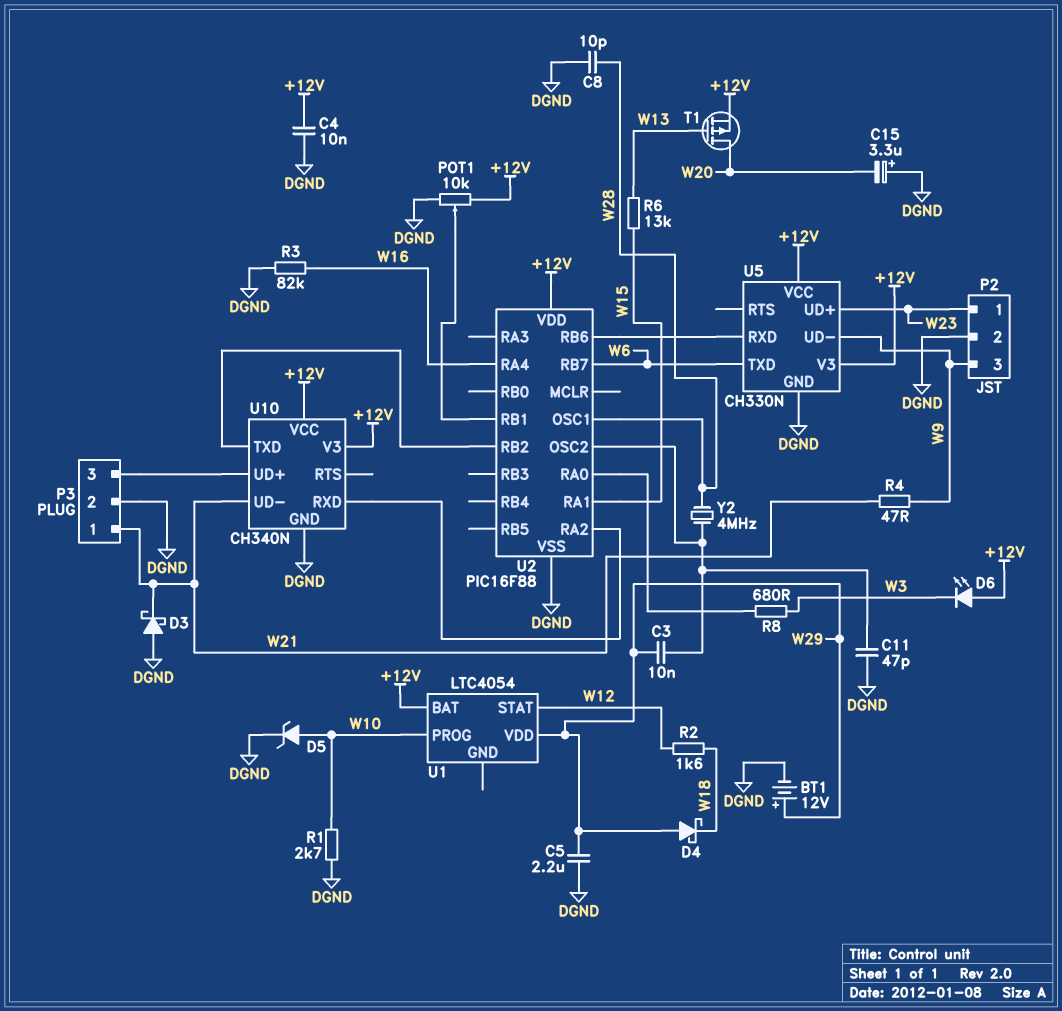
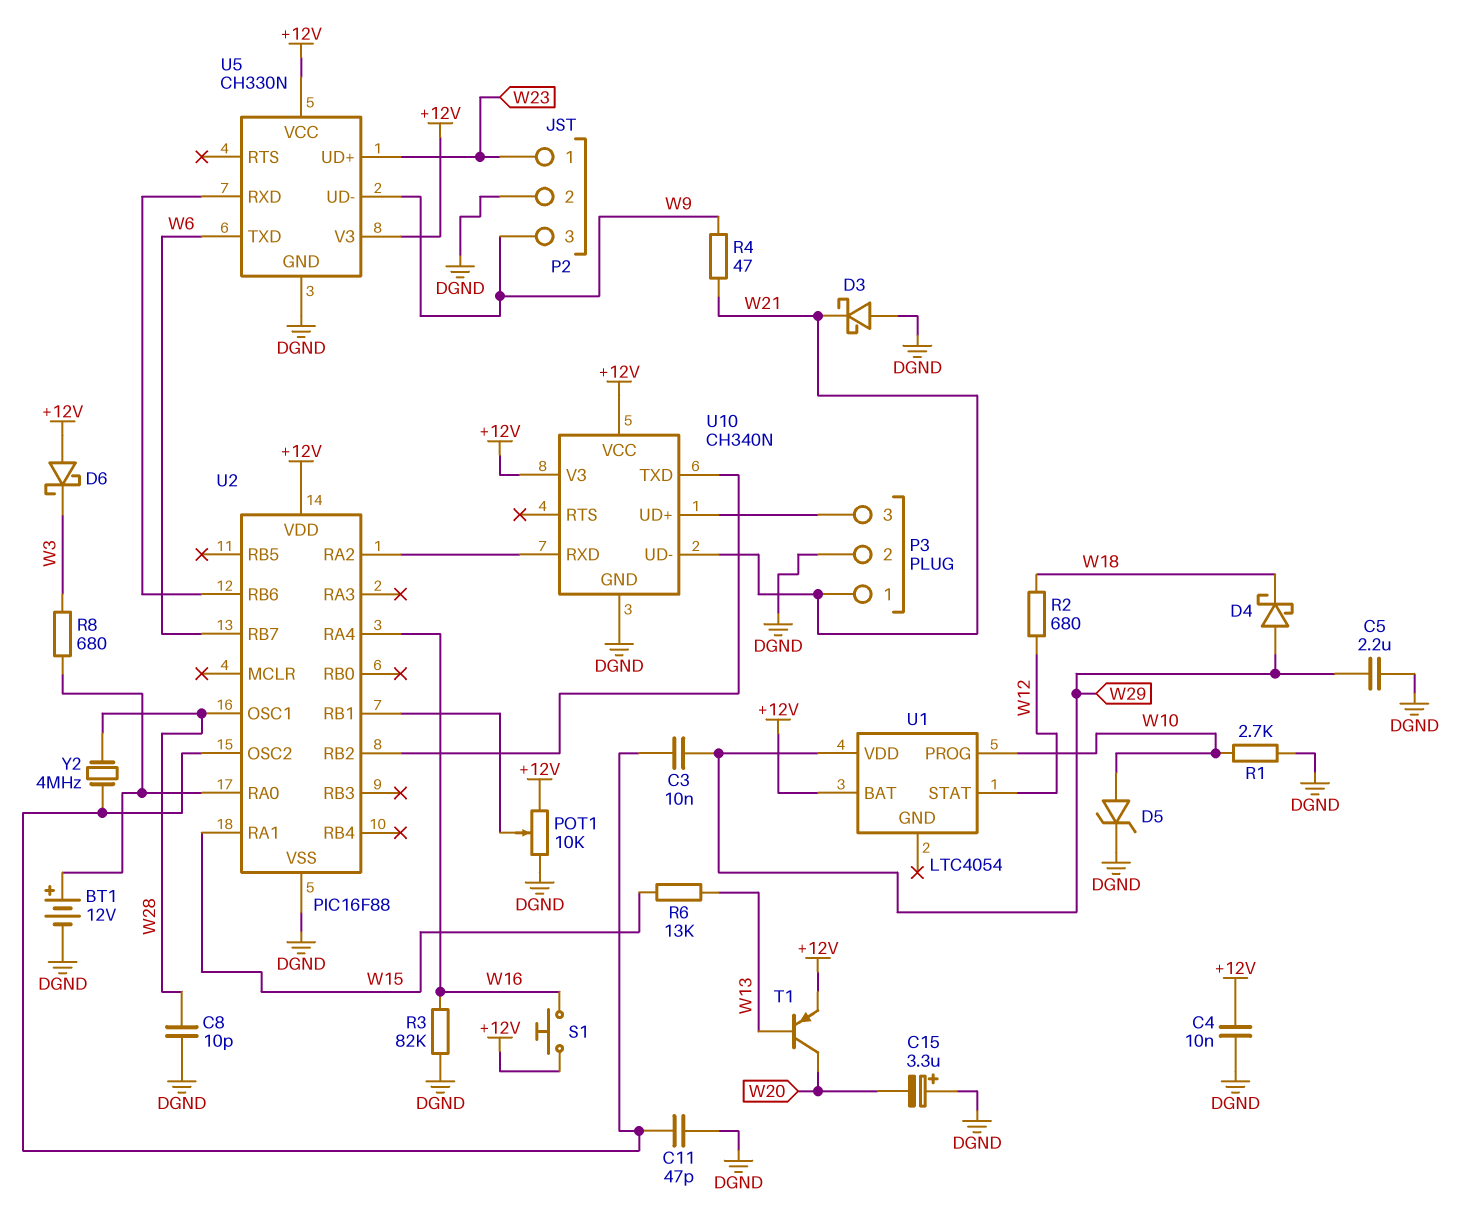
BT1: 12V (plus W29, minus DGND) -> 12V (plus U2/RA0, minus DGND)
D6: LED (A +12V, K W3) -> schottky (A +12V, K W3)
R2: 1.6k (W12, W18) -> 680 (W12, W18)
S1: none -> button (+12V, W16)
T1: PMOS (G W13, D W20, S +12V) -> PNP (B W13, C W20, E +12V)

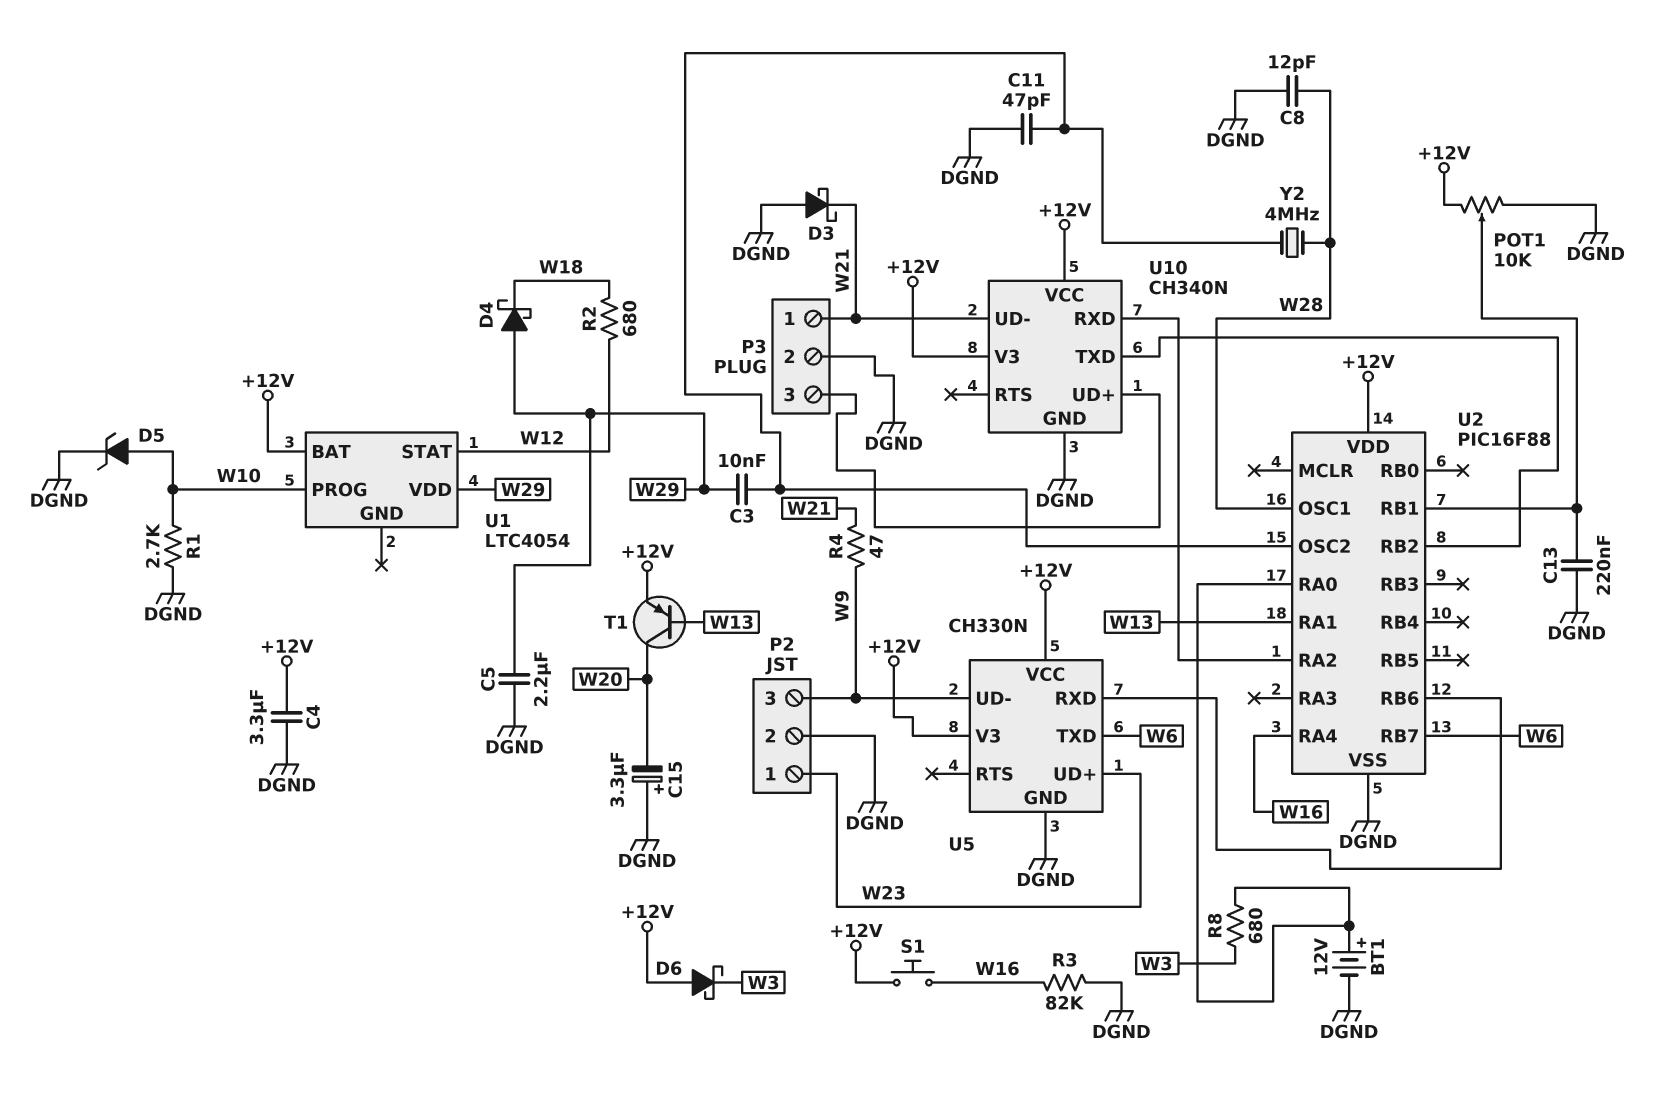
C4: 10nF (+12V, DGND) -> 3.3uF (+12V, DGND)
C8: 10pF (DGND, W28) -> 12pF (DGND, W28)
C13: none -> 220nF (DGND, U2/RB1)
R6: 13k (W13, W15) -> none
U2 pin RA1: W15 -> W13

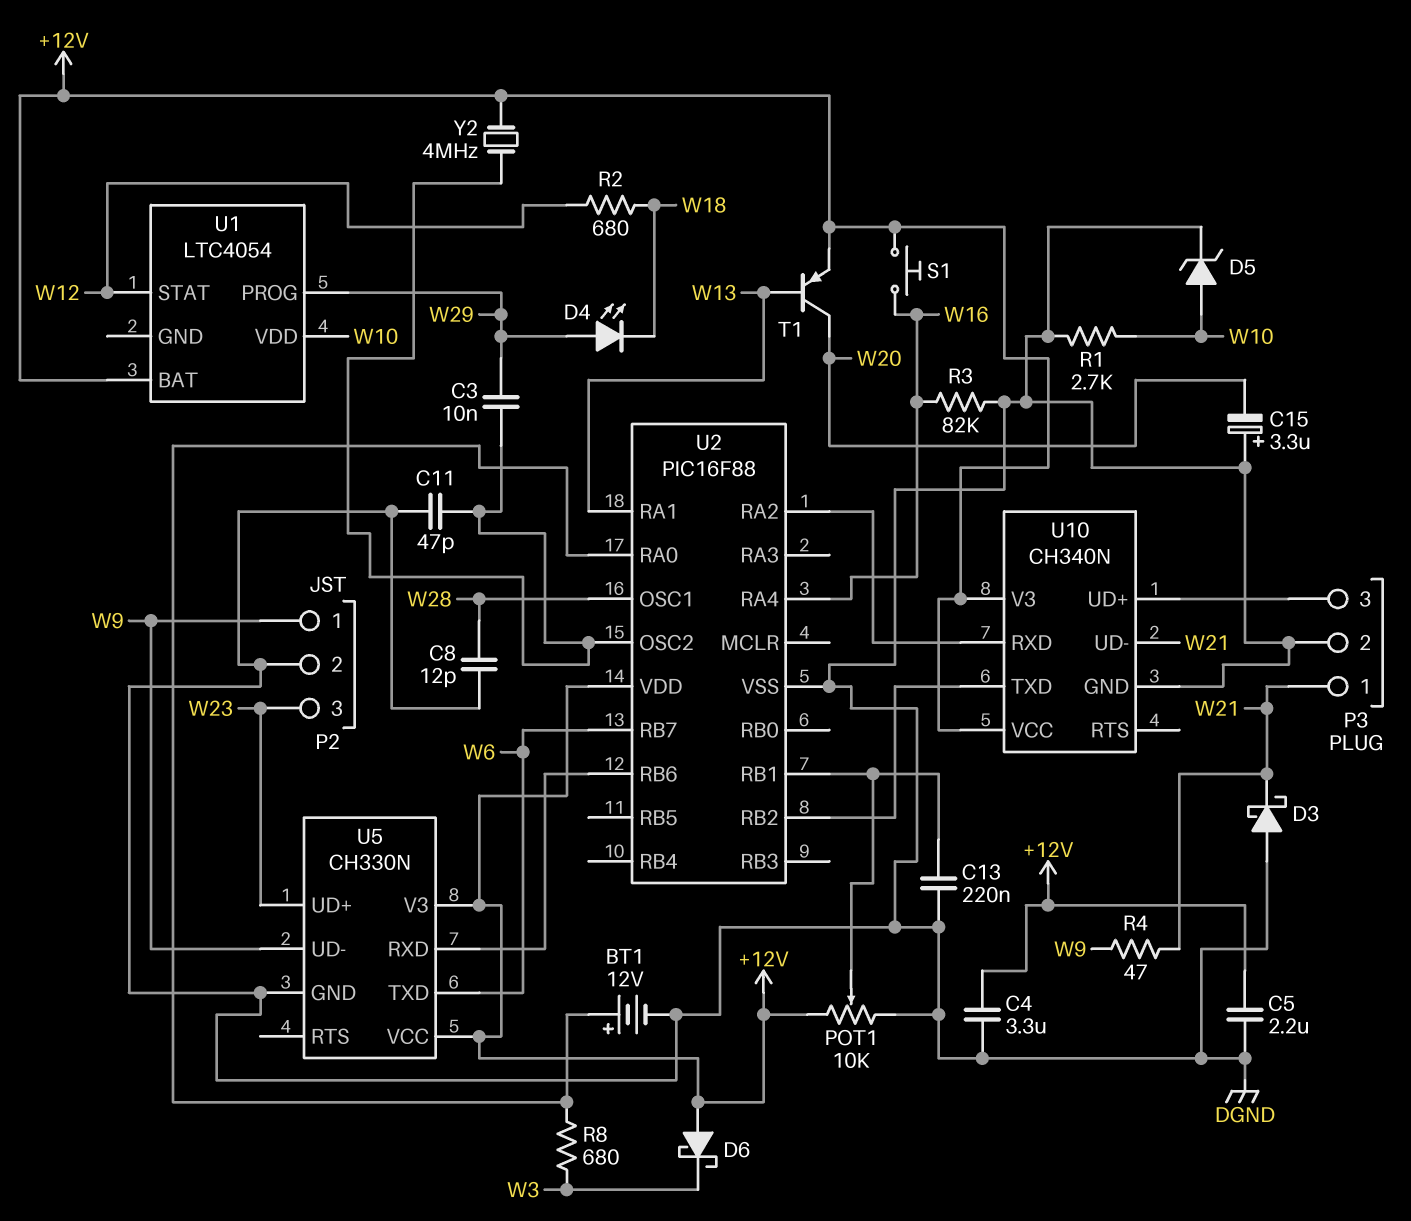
C5: 2.2uF (DGND, W29) -> 2.2uF (+12V, DGND)
D4: schottky (A W29, K W18) -> LED (A W29, K W18)
P2 pin 1: W23 -> W9
P2 pin 3: W9 -> W23
U1 pin PROG: W10 -> W29
U1 pin VDD: W29 -> W10
Y2: 4MHz (U2/OSC2, W28) -> 4MHz (+12V, U2/OSC2)

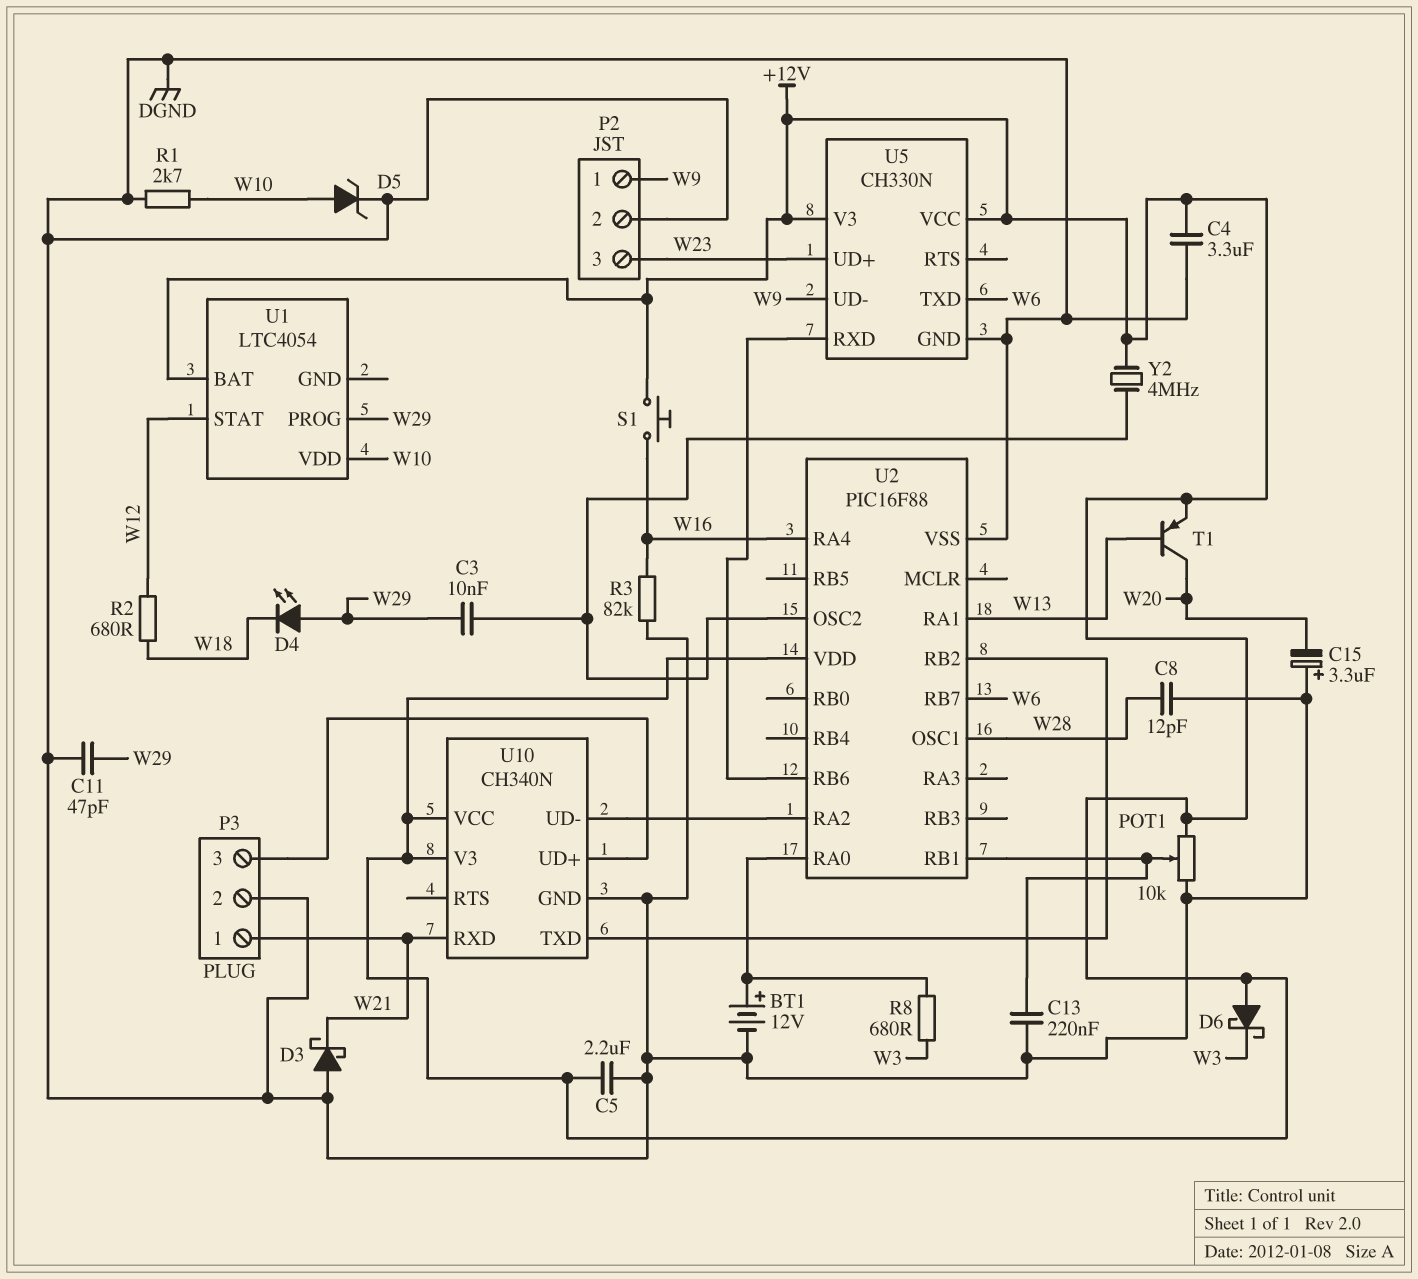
C11: 47pF (DGND, U2/OSC2) -> 47pF (DGND, W29)
R4: 47 (W9, W21) -> none
U10 pin RXD: U2/RA2 -> W21
U10 pin UD-: W21 -> U2/RA2

